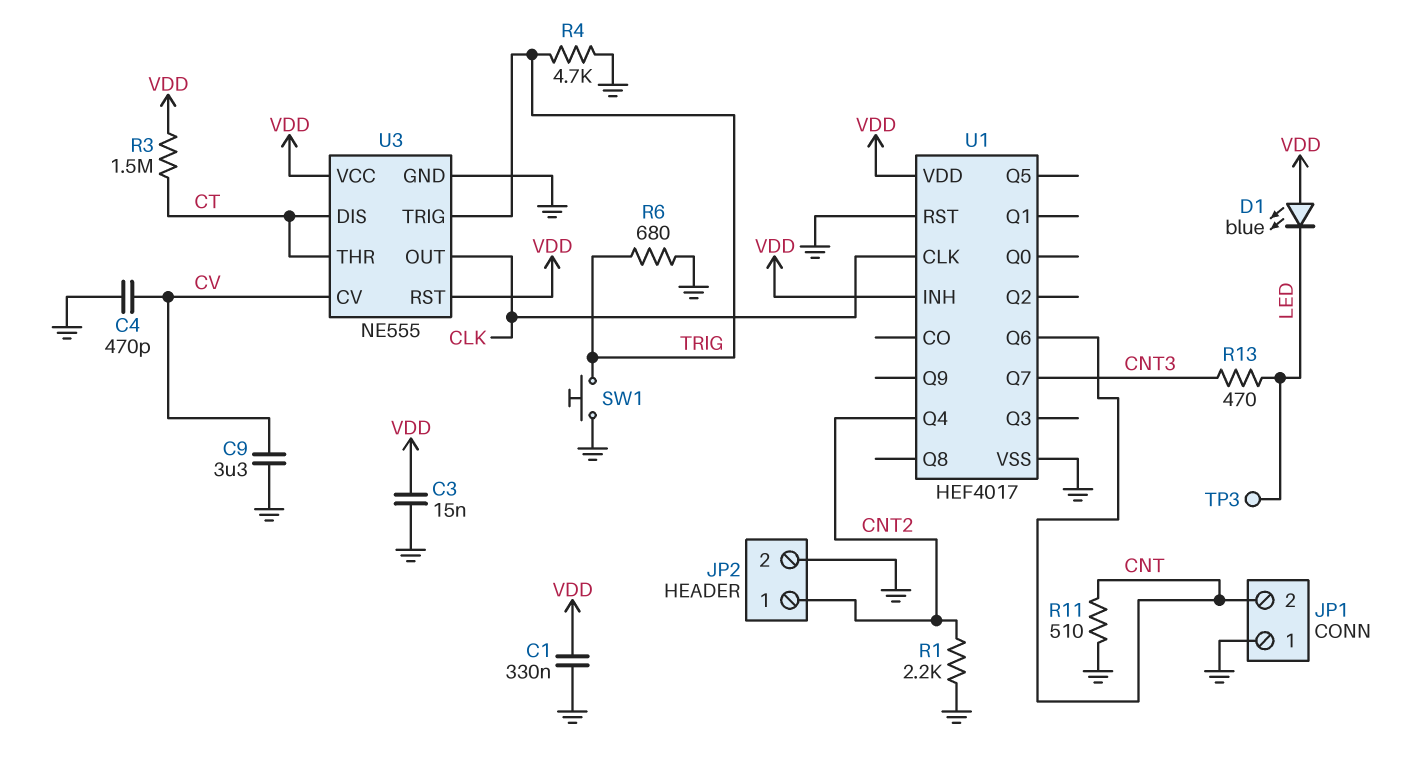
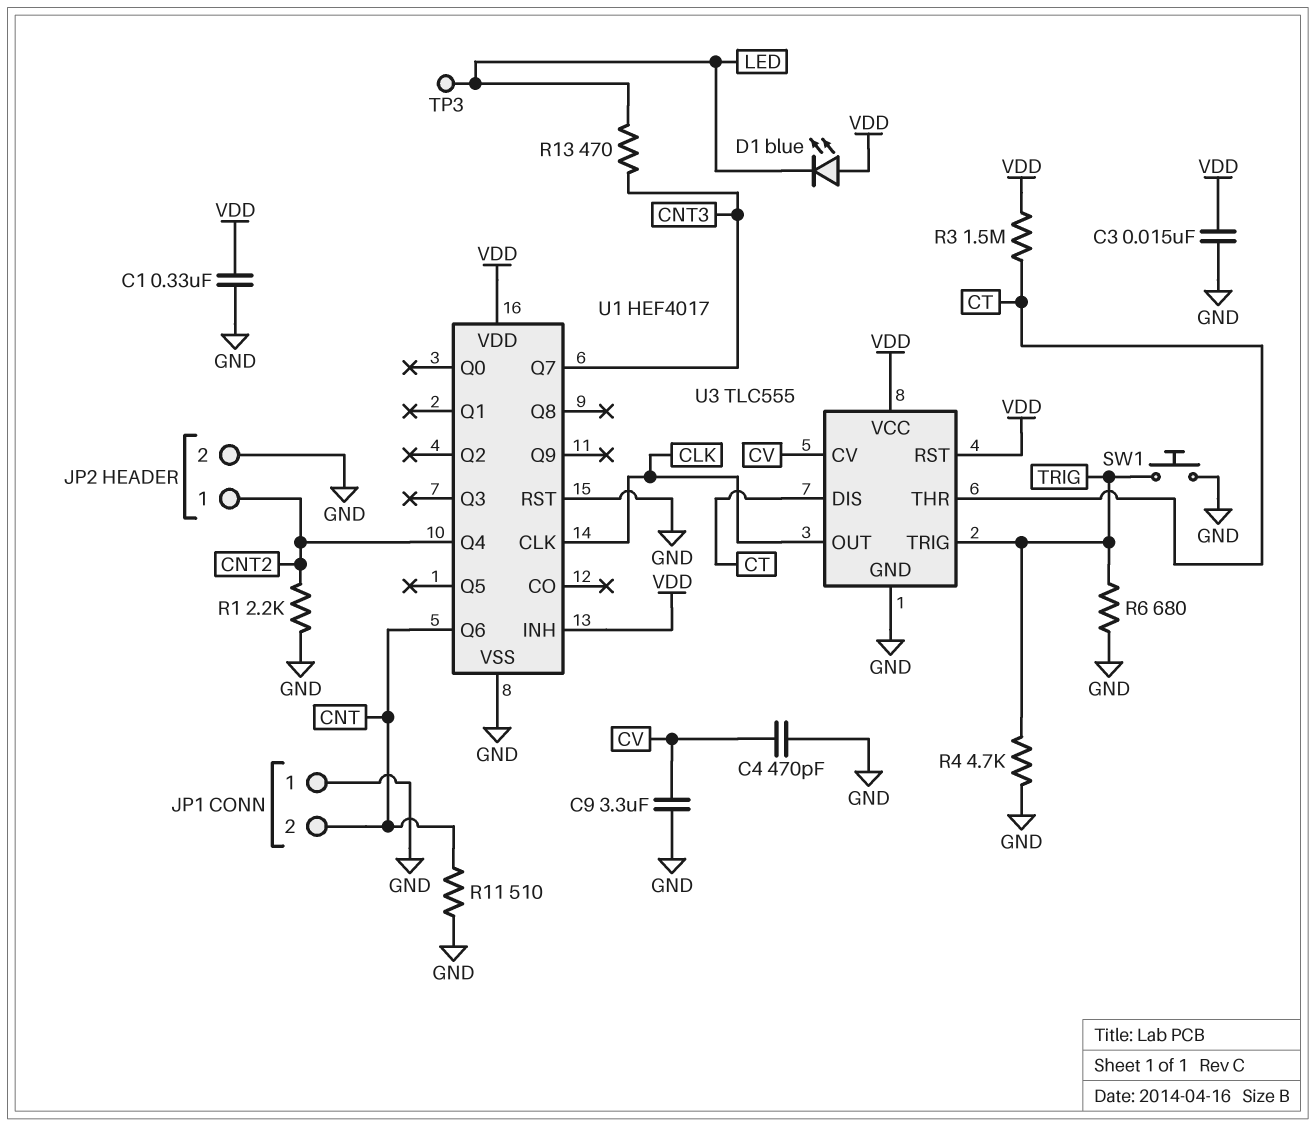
U3: NE555 -> TLC555

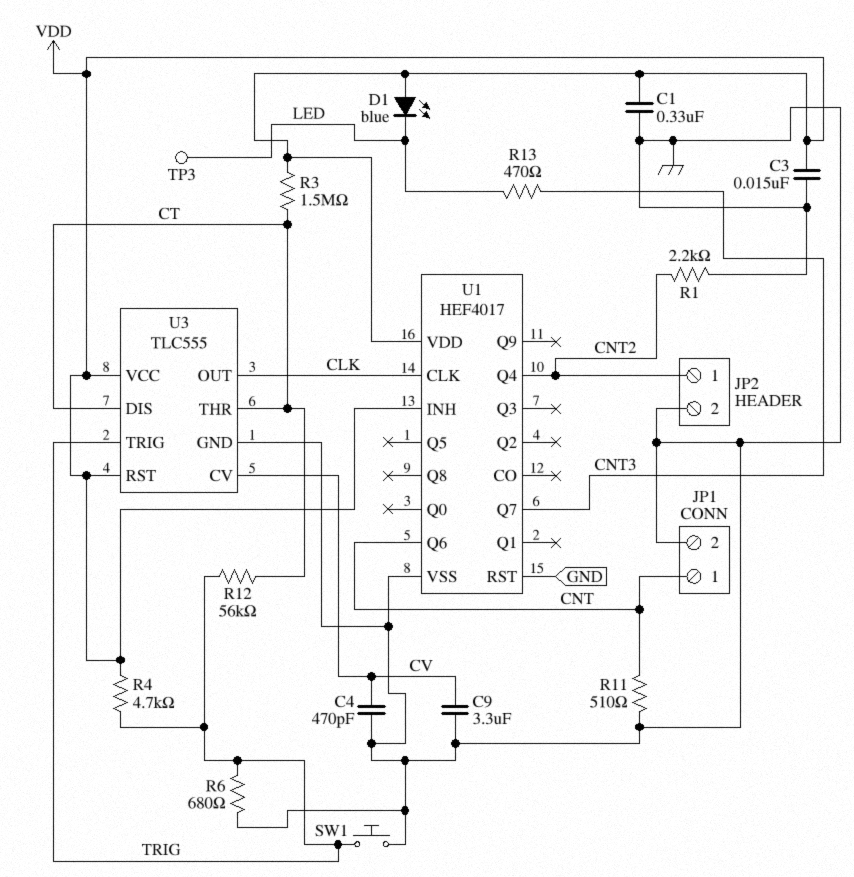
JP1 pin 1: GND -> CNT
JP1 pin 2: CNT -> GND
R4: 4.7k (GND, TRIG) -> 4.7k (TRIG, VDD)
R12: none -> 56k (CT, TRIG)

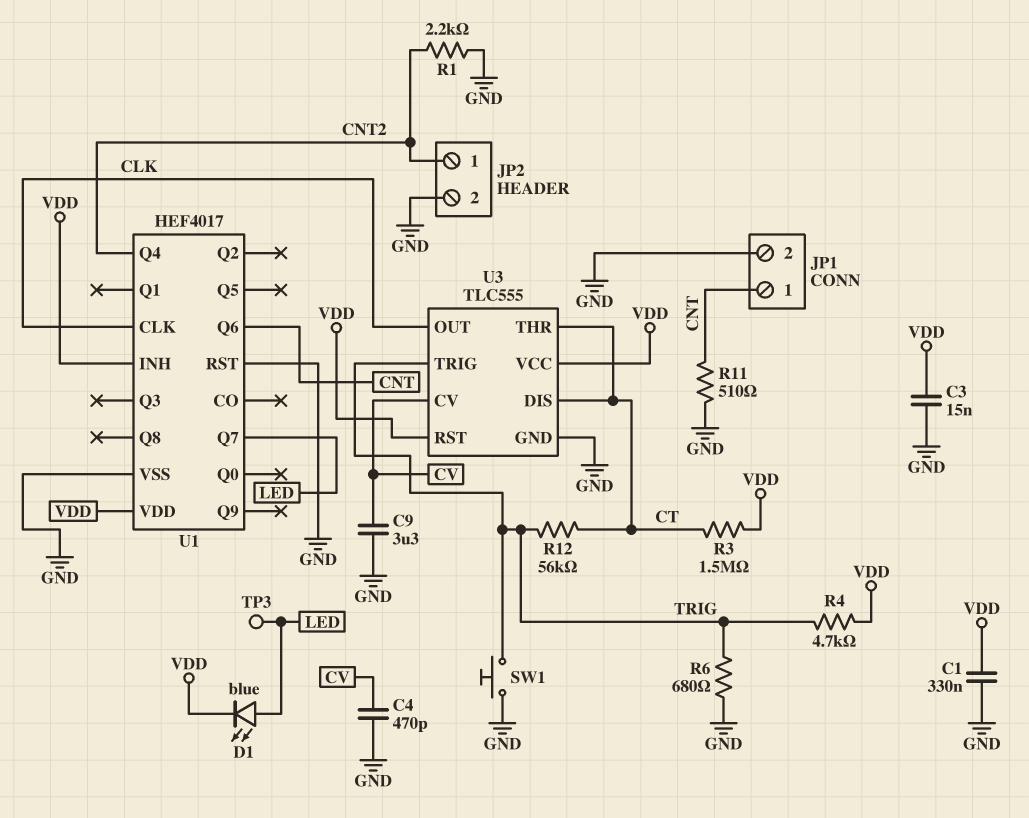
D1: LED blue (A VDD, K LED) -> LED blue (A LED, K VDD)
R13: 470 (CNT3, LED) -> none
U1 pin Q7: CNT3 -> LED

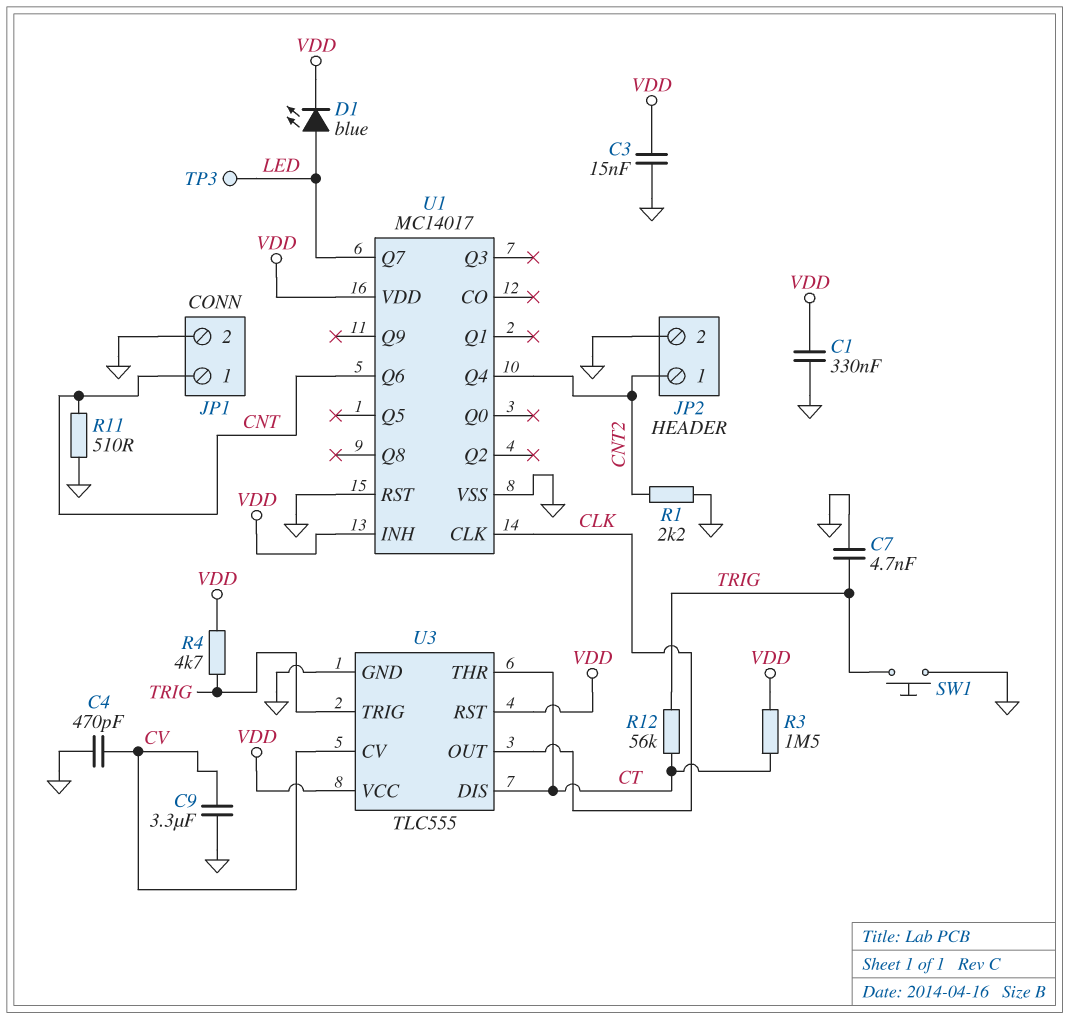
C7: none -> 4.7nF (GND, TRIG)
R6: 680 (GND, TRIG) -> none
U1: HEF4017 -> MC14017

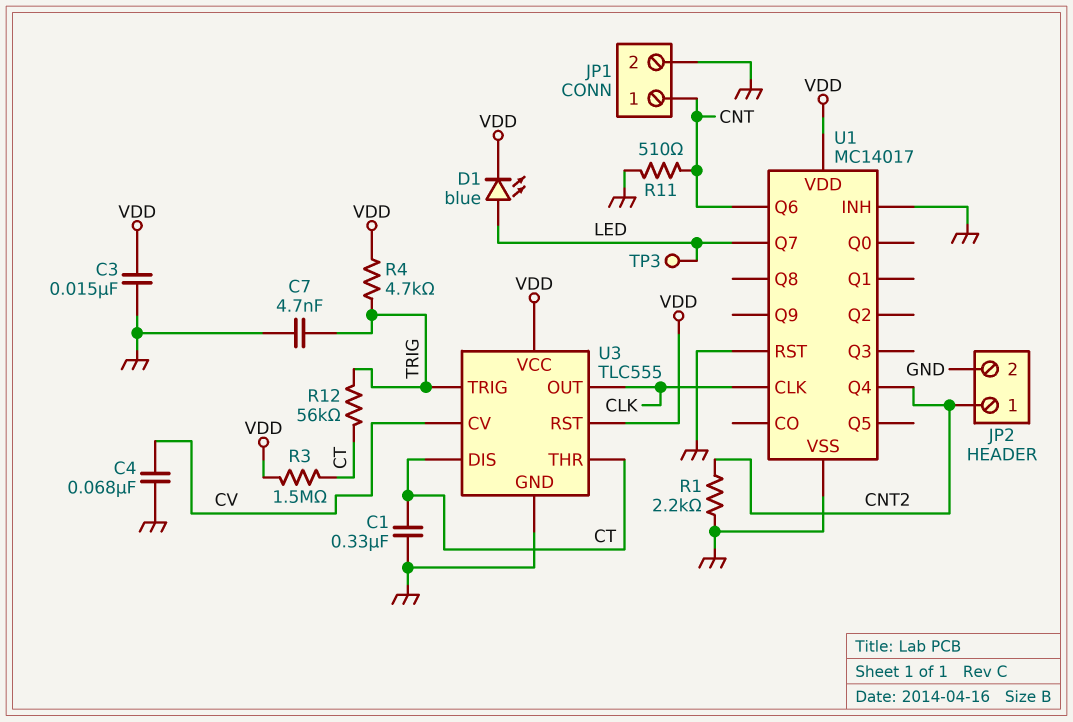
C1: 330nF (GND, VDD) -> 330nF (CT, GND)
C4: 470pF (CV, GND) -> 68nF (CV, GND)
C9: 3.3uF (CV, GND) -> none
SW1: button (GND, TRIG) -> none
U1 pin INH: VDD -> GND

